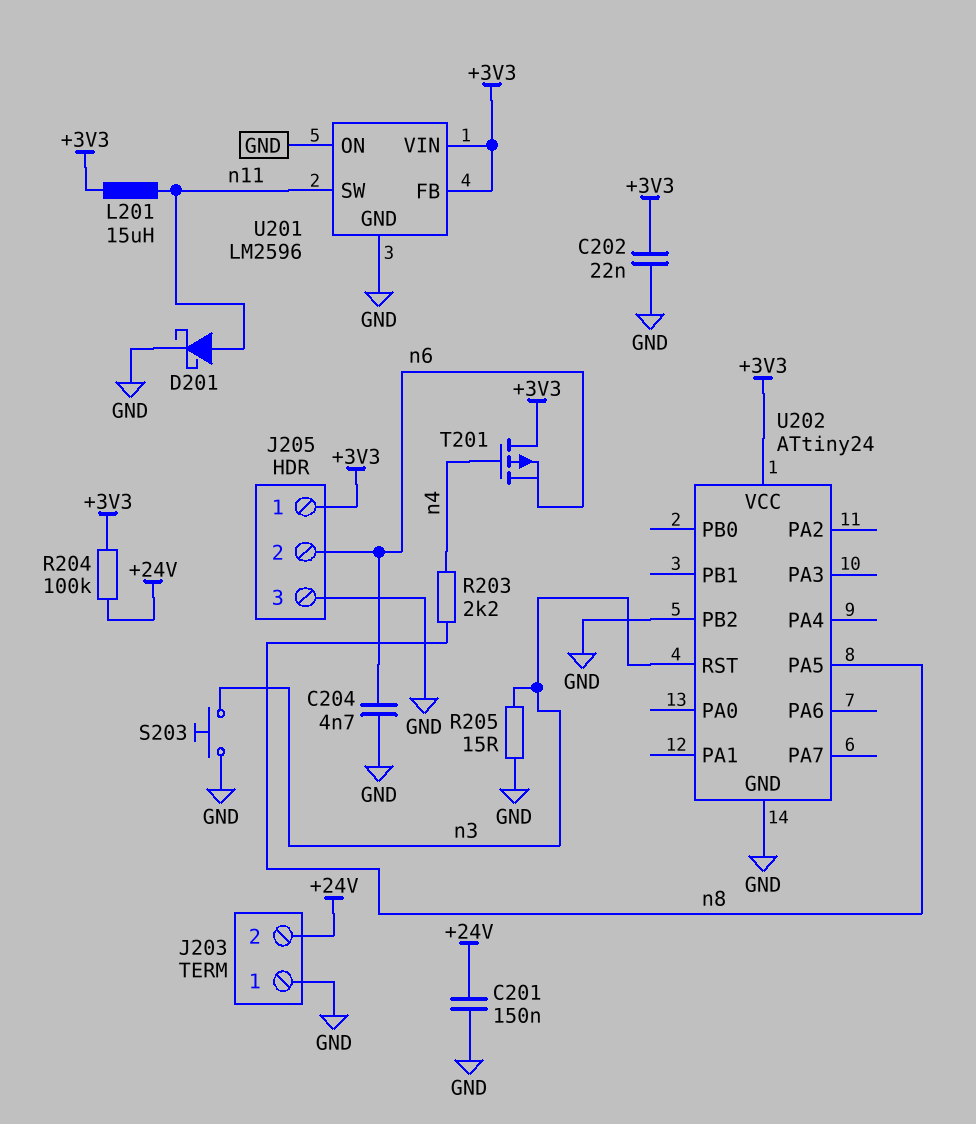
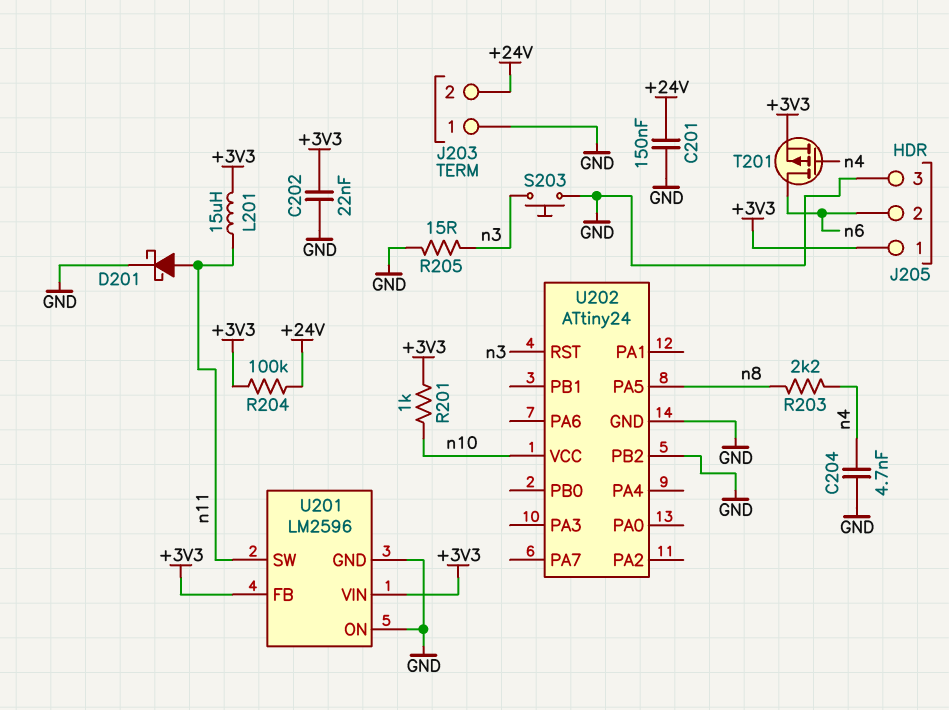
C204: 4.7nF (GND, n6) -> 4.7nF (GND, n4)
R201: none -> 1k (+3V3, n10)
T201: PMOS (G n4, D +3V3, S n6) -> PMOS (G n4, D n6, S +3V3)
U202 pin VCC: +3V3 -> n10

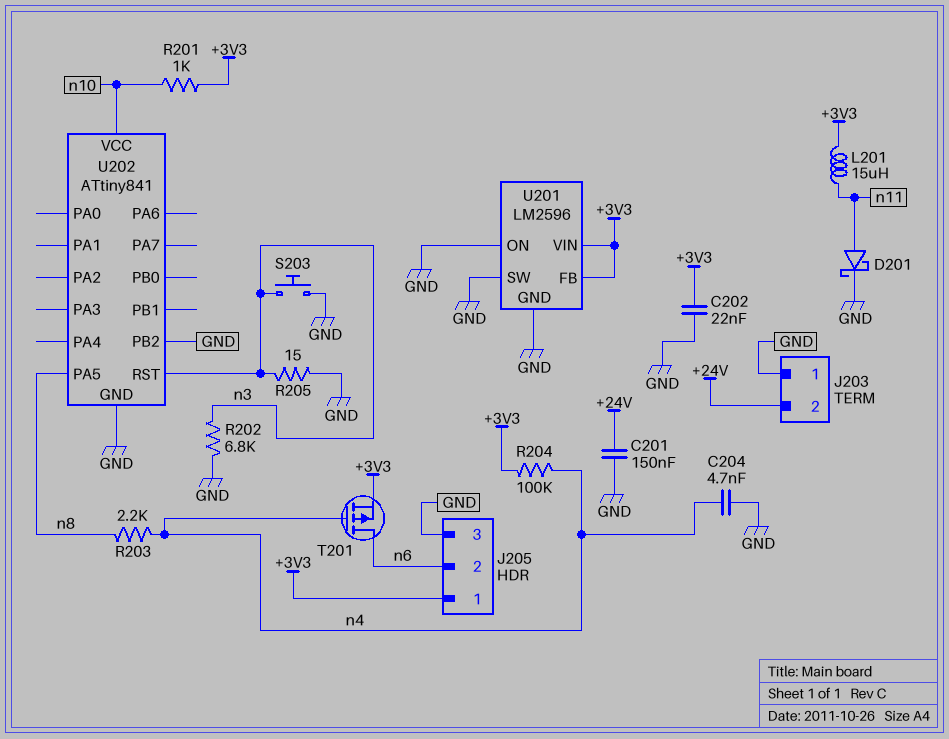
R202: none -> 6.8k (GND, n3)
R204: 100k (+3V3, +24V) -> 100k (+3V3, n4)
U201 pin SW: n11 -> GND
U202: ATtiny24 -> ATtiny841

